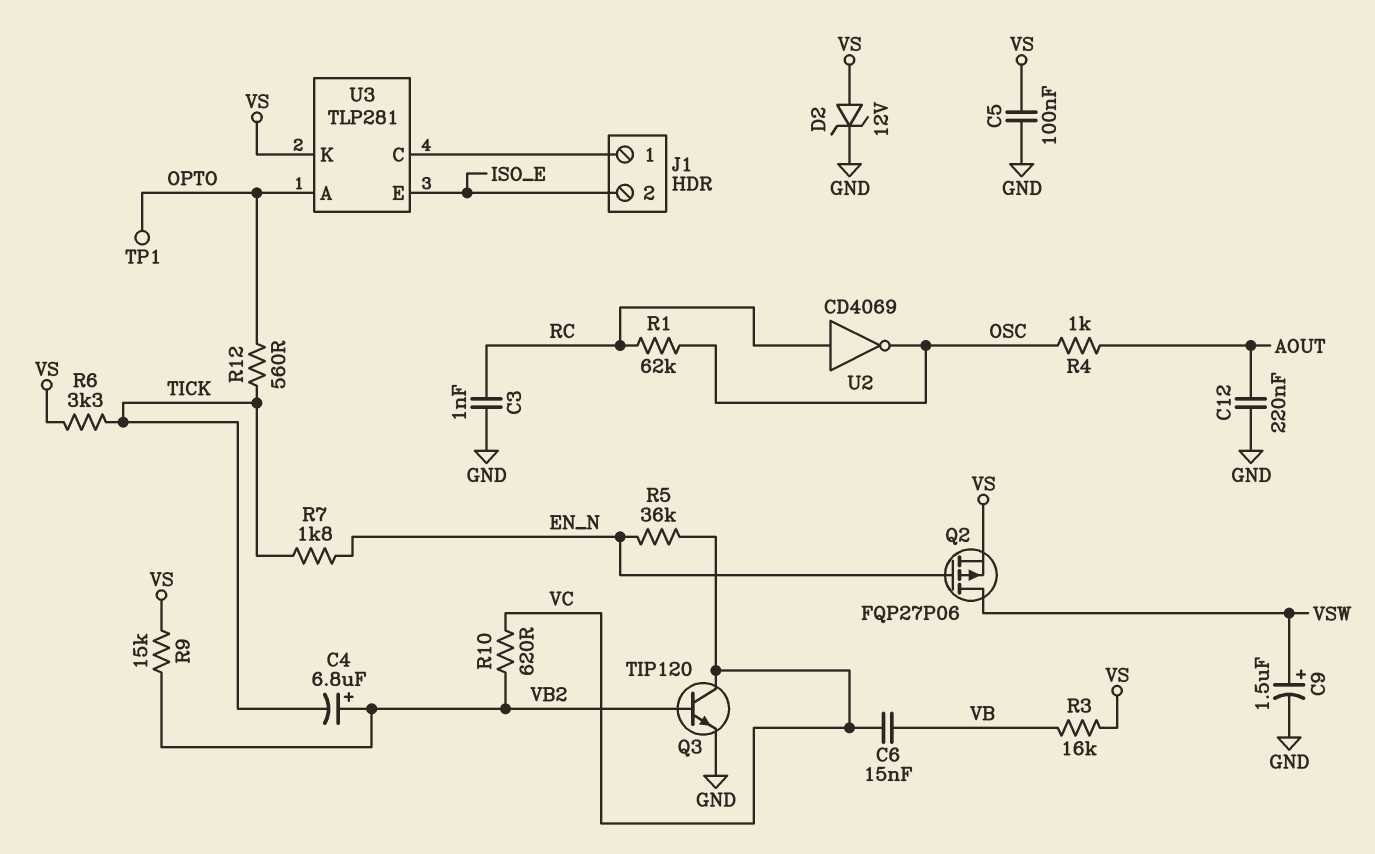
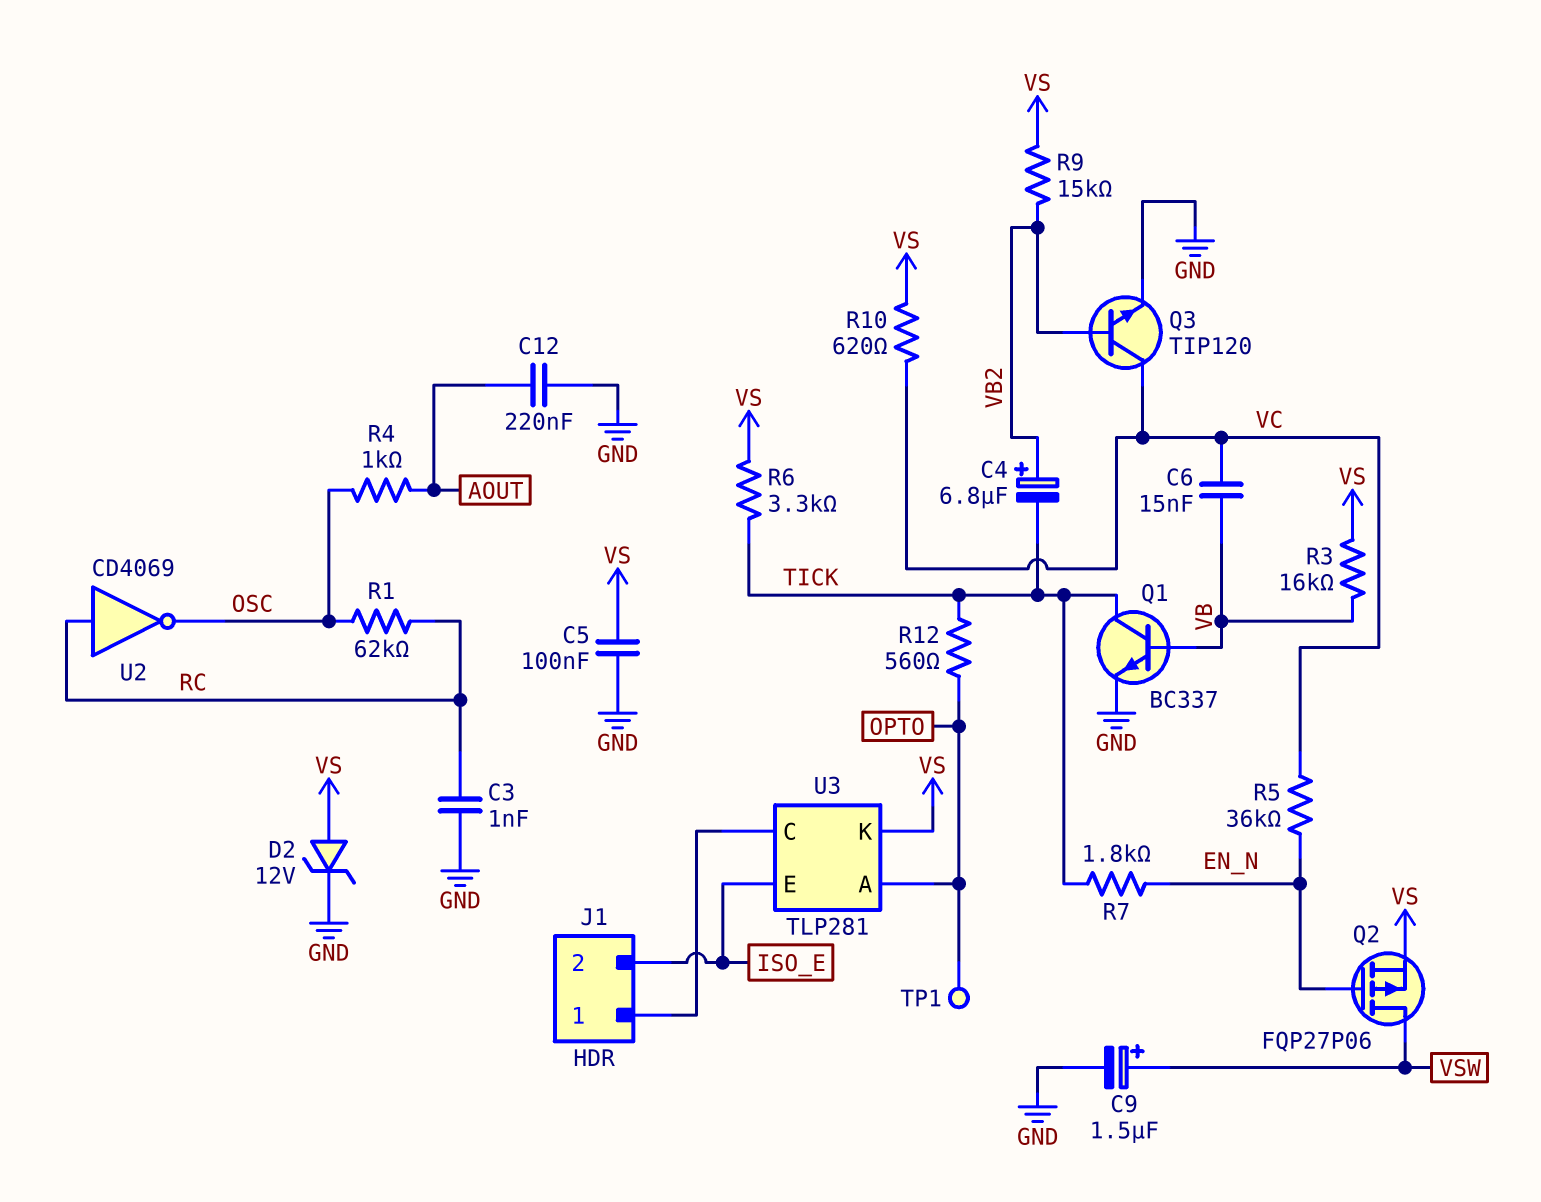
Q1: none -> NPN BC337 (B VB, C TICK, E GND)
R10: 620 (VB2, VC) -> 620 (VC, VS)

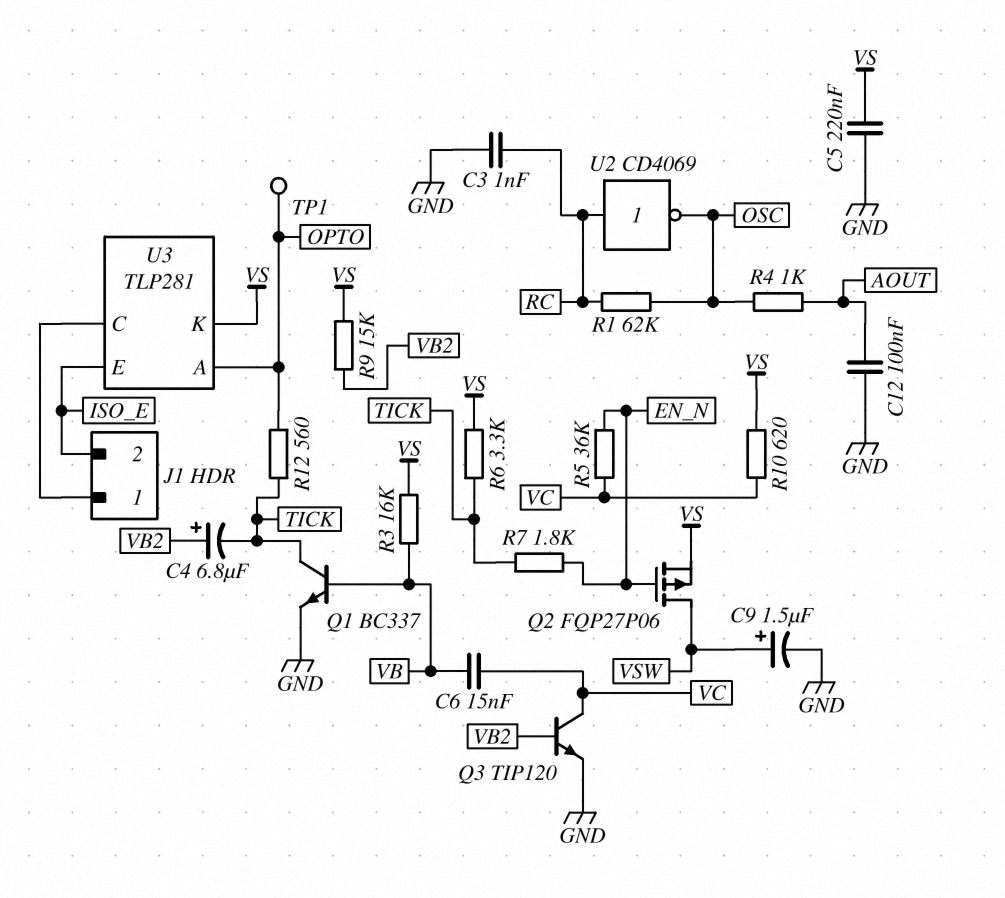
C5: 100nF (GND, VS) -> 220nF (GND, VS)
C12: 220nF (AOUT, GND) -> 100nF (AOUT, GND)
D2: zener 12V (A VS, K GND) -> none

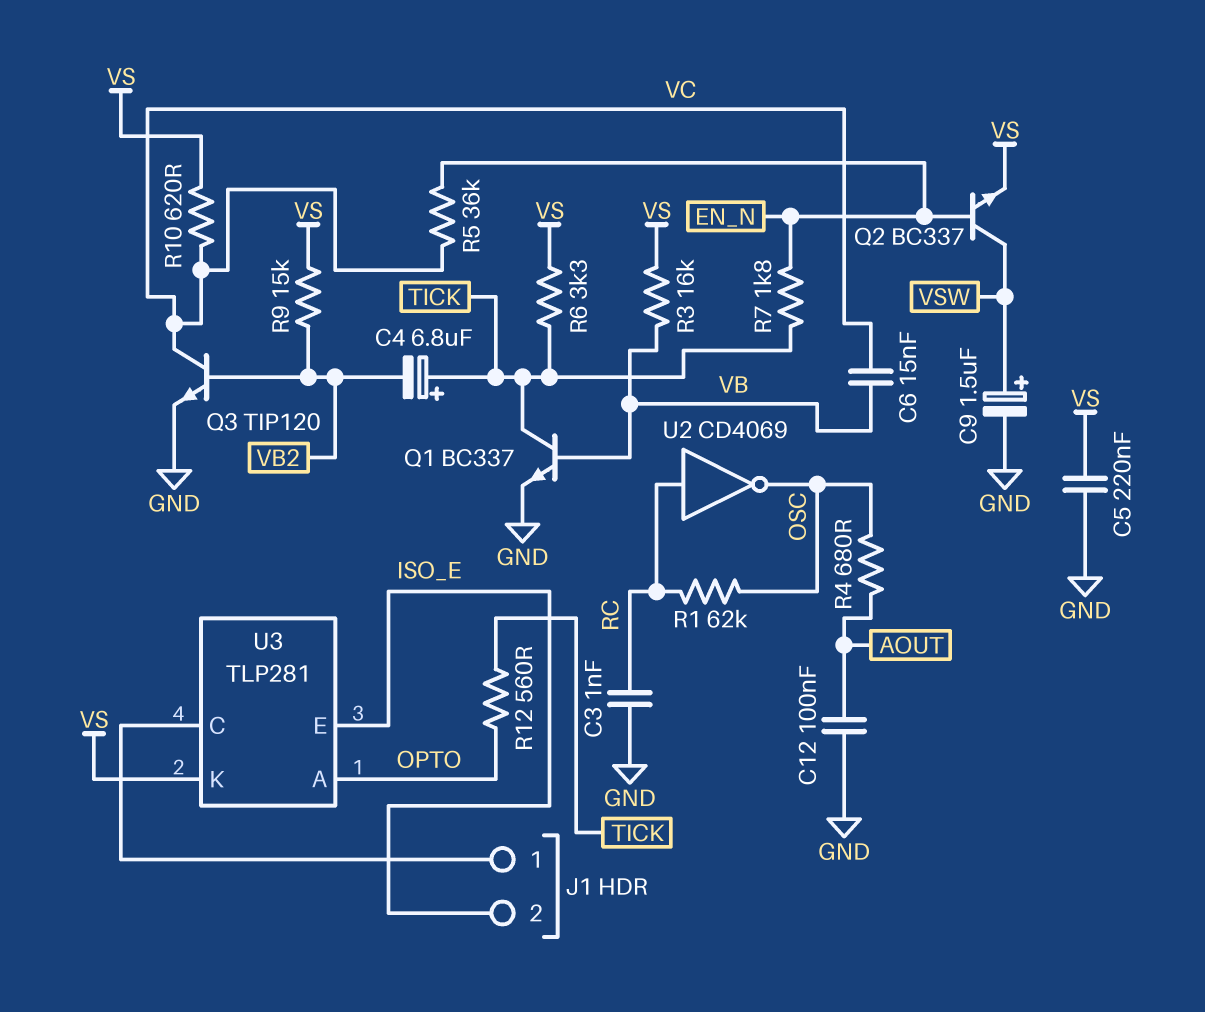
C4: 6.8uF (plus VB2, minus TICK) -> 6.8uF (plus TICK, minus VB2)
Q2: PMOS FQP27P06 (G EN_N, D VSW, S VS) -> NPN BC337 (B EN_N, C VSW, E VS)
R4: 1k (AOUT, OSC) -> 680 (AOUT, OSC)
TP1: test point (OPTO) -> none

